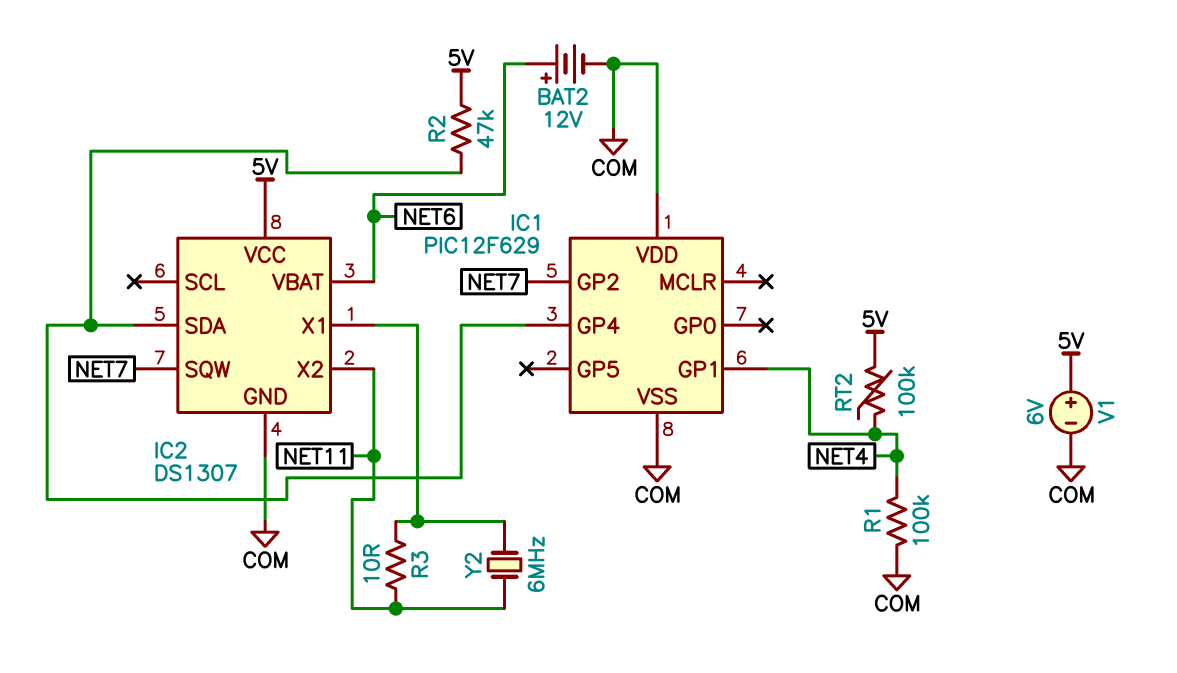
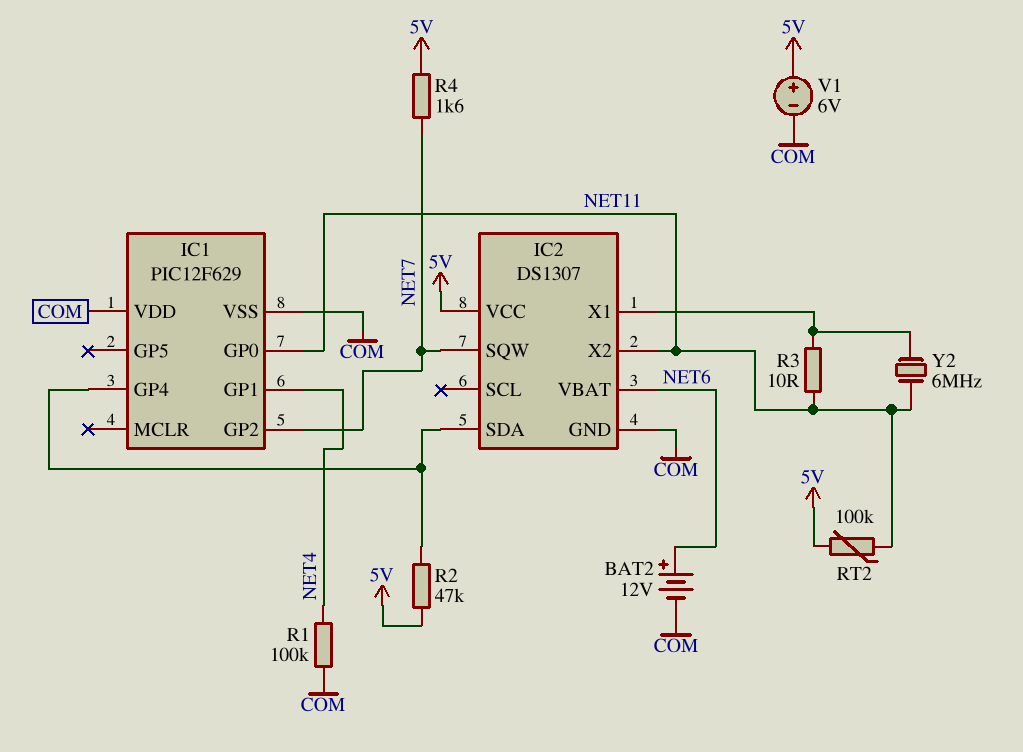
IC1 pin GP0: none -> NET11
R4: none -> 1.6k (5V, NET7)
RT2: 100k (5V, NET4) -> 100k (5V, NET11)

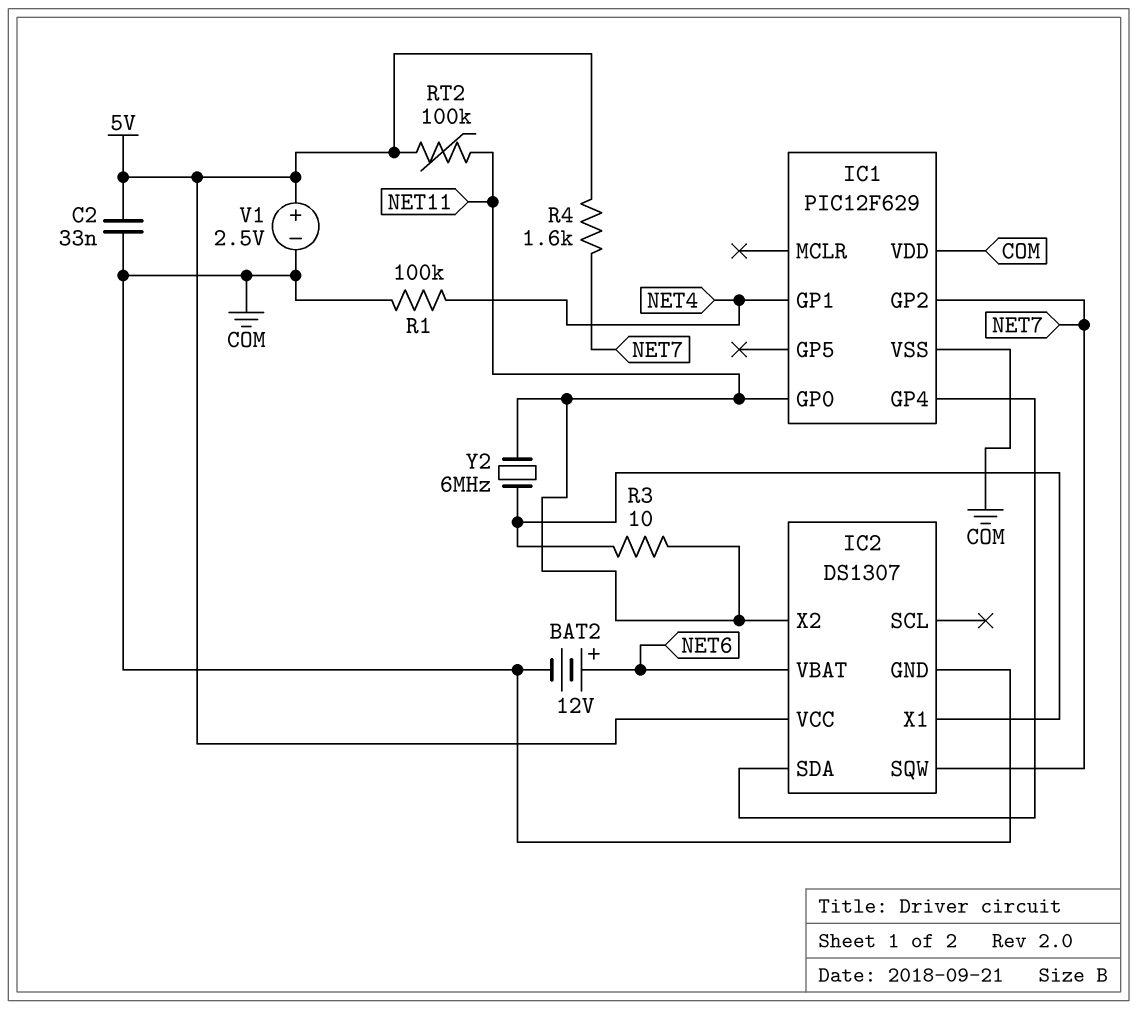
C2: none -> 33nF (5V, COM)
R2: 47k (5V, IC1/GP4) -> none
V1: 6V (plus 5V, minus COM) -> 2.5V (plus 5V, minus COM)

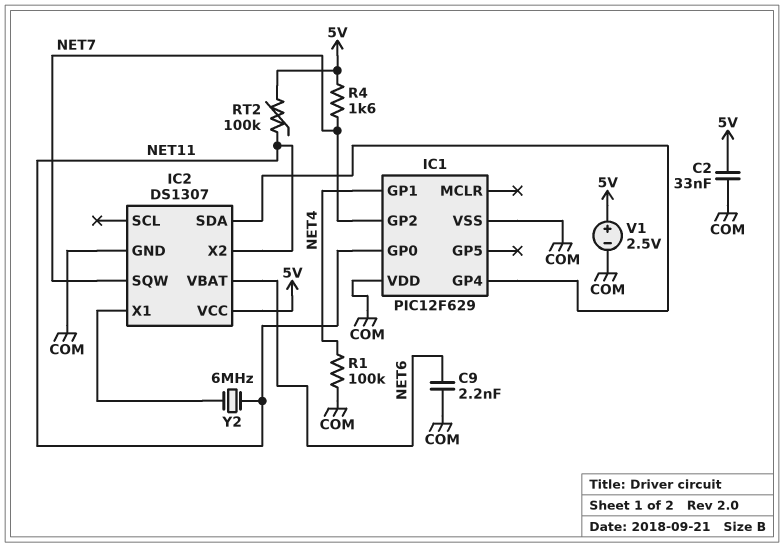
BAT2: 12V (plus NET6, minus COM) -> none
C9: none -> 2.2nF (COM, NET6)
R3: 10 (IC2/X1, NET11) -> none

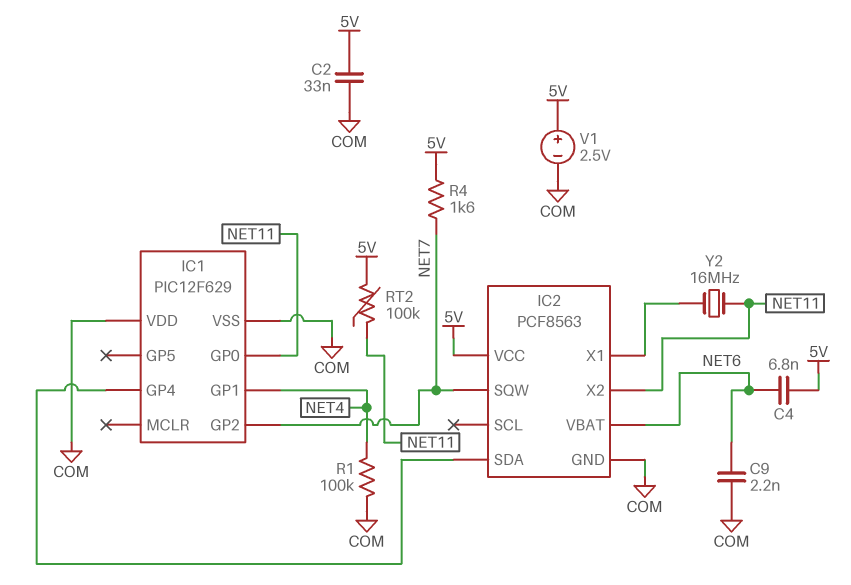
C4: none -> 6.8nF (5V, NET6)
IC2: DS1307 -> PCF8563
Y2: 6MHz (IC2/X1, NET11) -> 16MHz (IC2/X1, NET11)

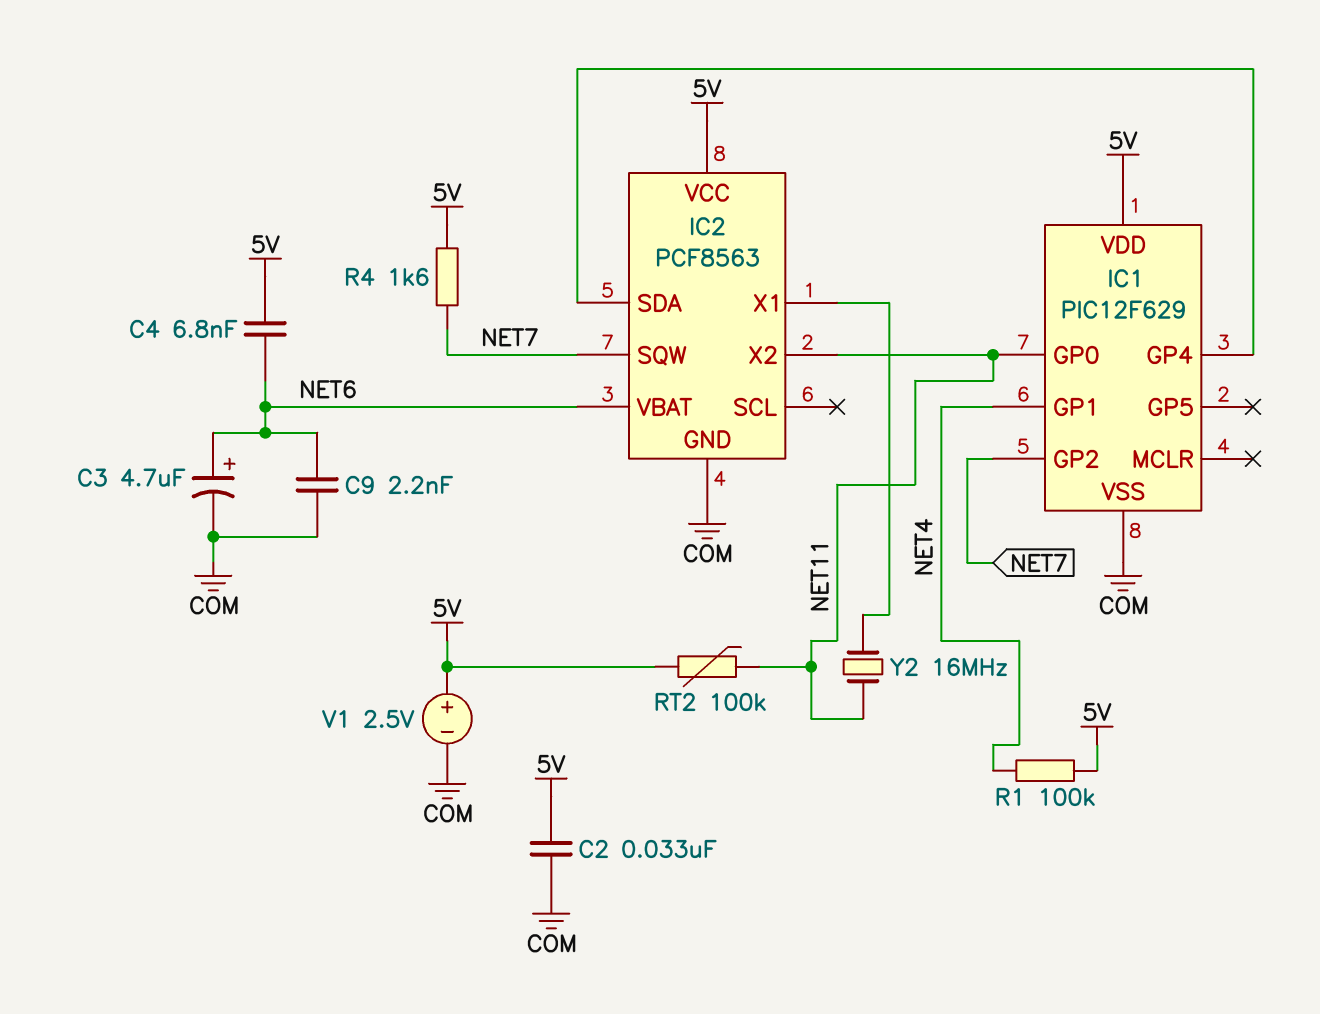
C3: none -> 4.7uF (plus NET6, minus COM)
IC1 pin VDD: COM -> 5V
R1: 100k (COM, NET4) -> 100k (5V, NET4)

